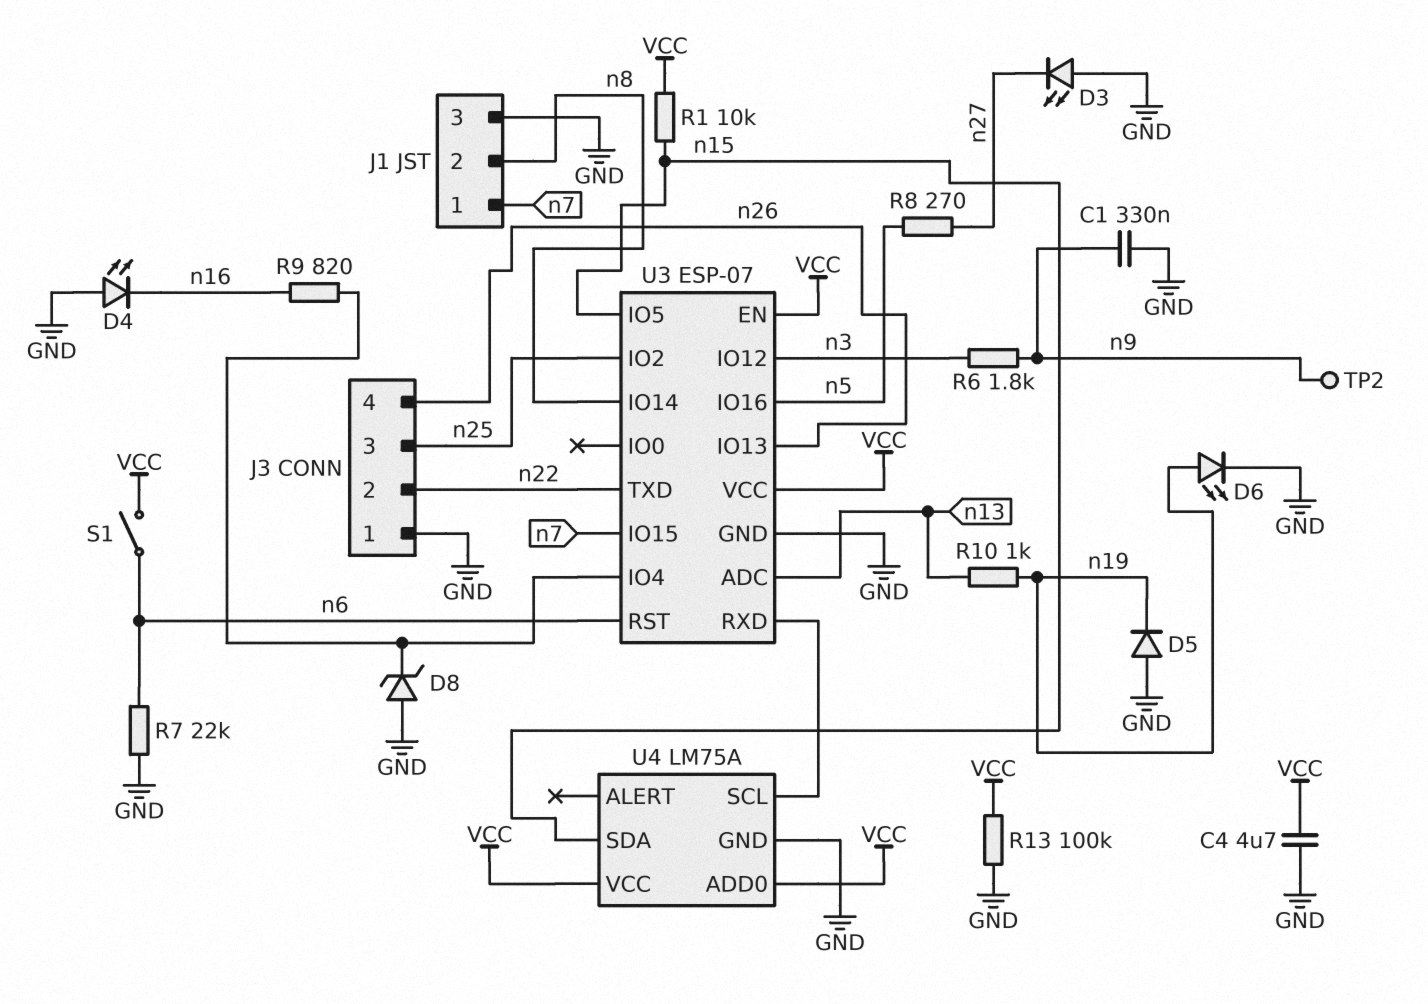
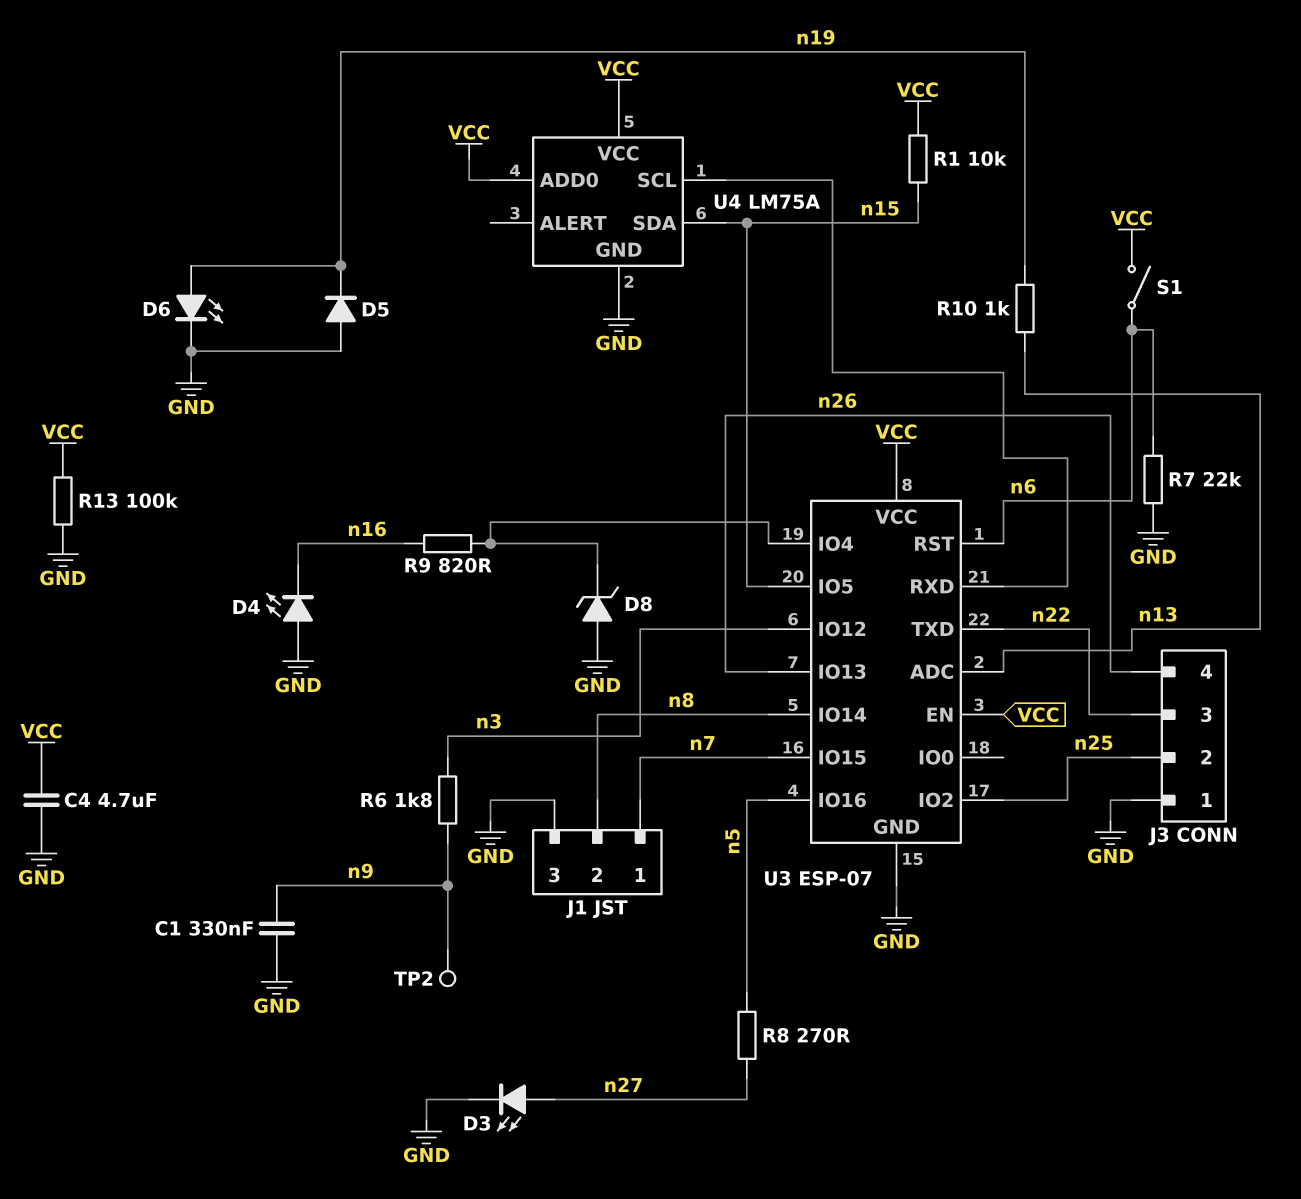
D3: LED (A GND, K n27) -> LED (A n27, K GND)
J3 pin 2: n22 -> n25
J3 pin 3: n25 -> n22

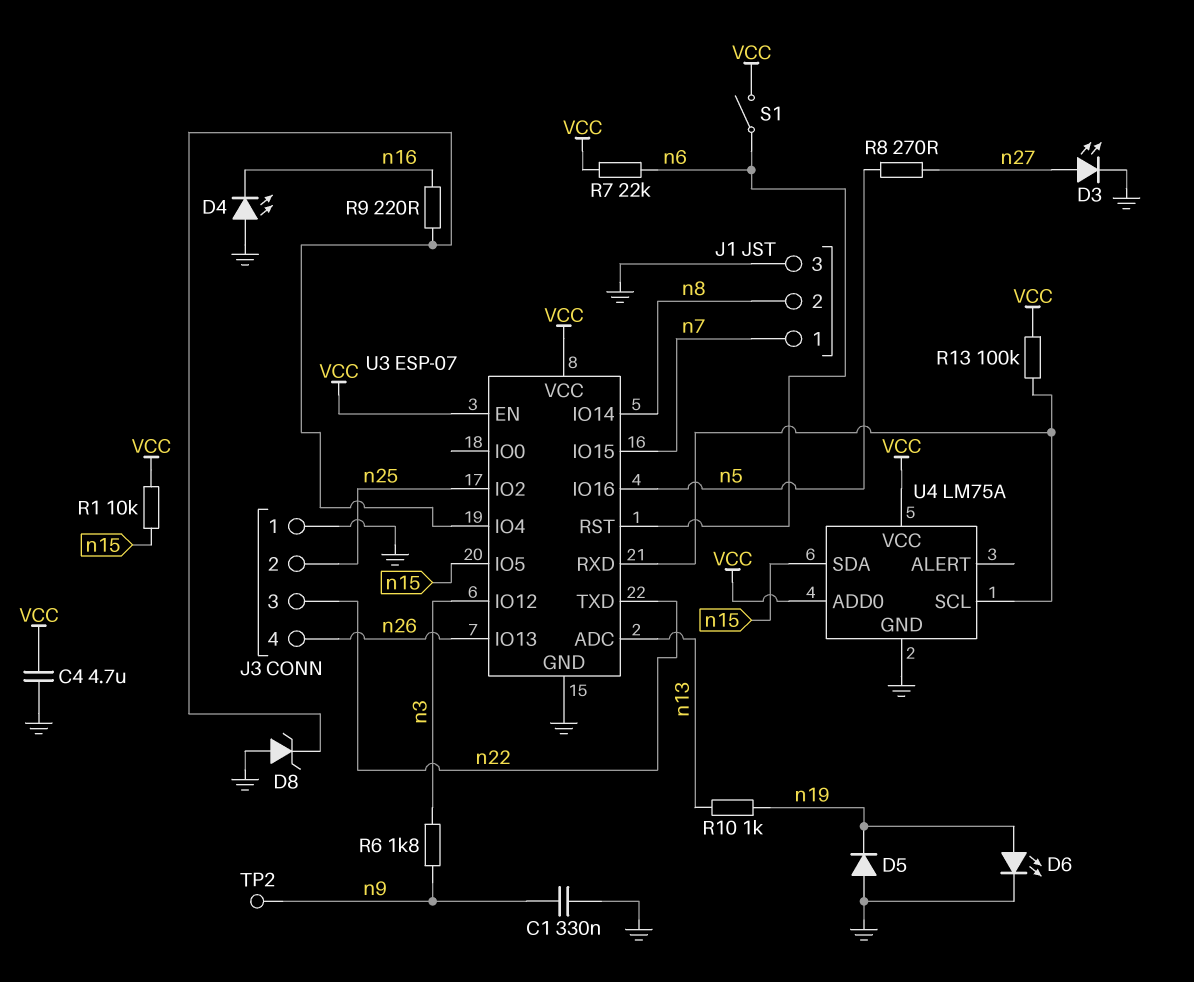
R7: 22k (GND, n6) -> 22k (VCC, n6)
R9: 820 (U3/IO4, n16) -> 220 (U3/IO4, n16)
R13: 100k (GND, VCC) -> 100k (U3/RXD, VCC)

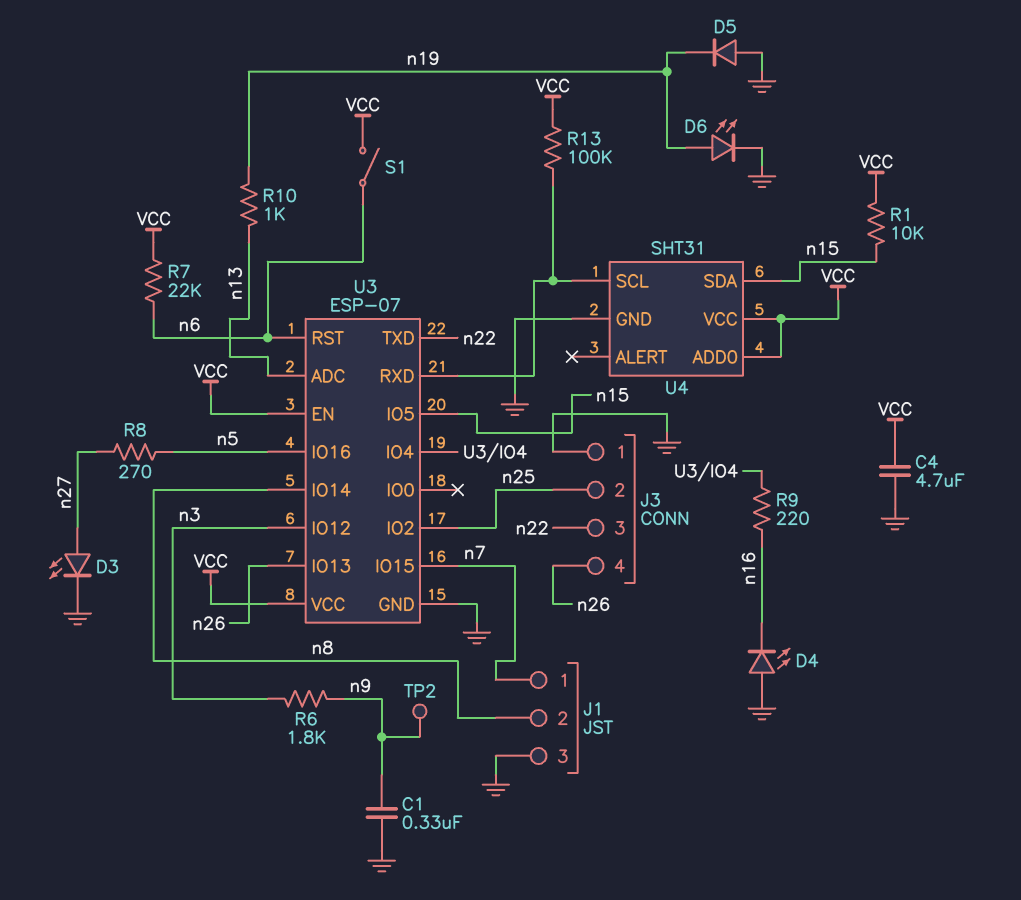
D8: zener (A GND, K U3/IO4) -> none
U4: LM75A -> SHT31

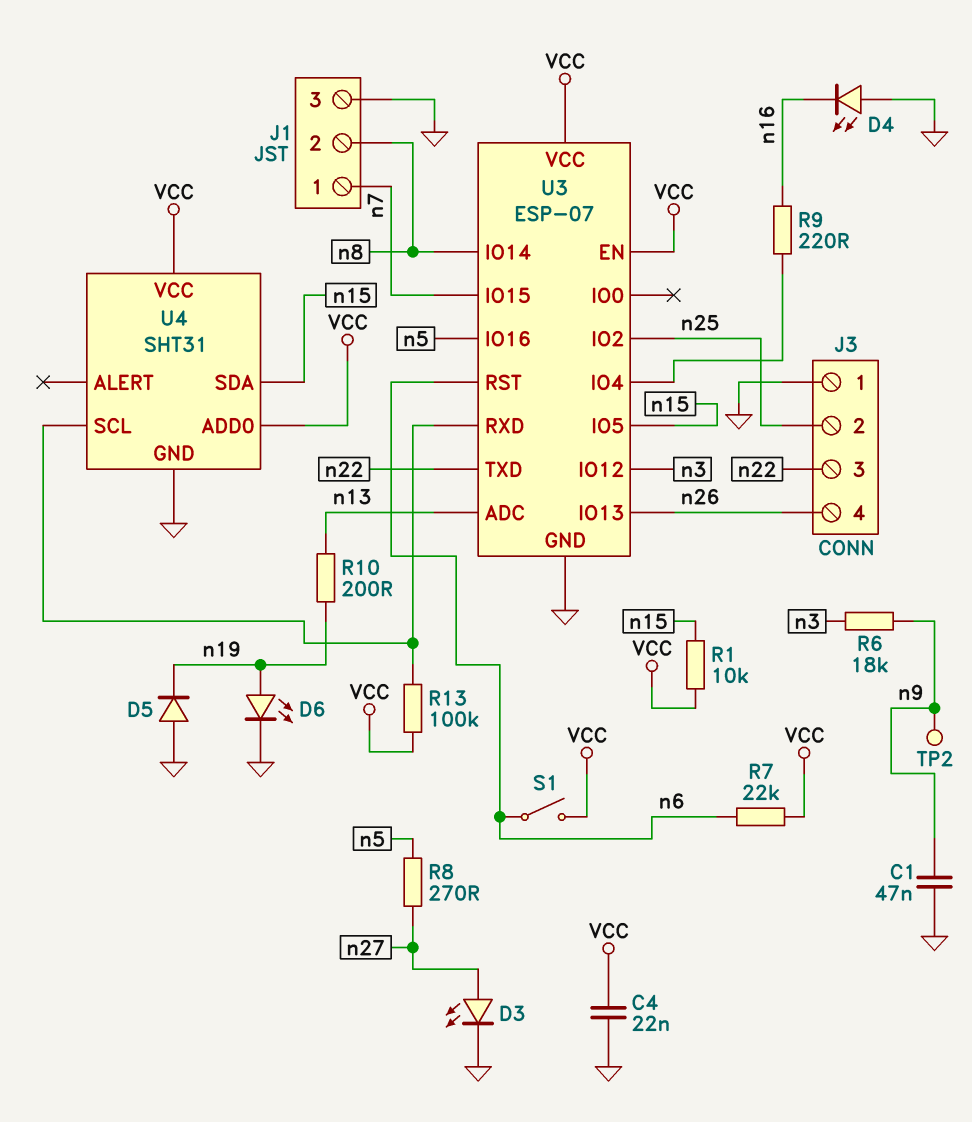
C1: 330nF (GND, n9) -> 47nF (GND, n9)
C4: 4.7uF (GND, VCC) -> 22nF (GND, VCC)
R6: 1.8k (n3, n9) -> 18k (n3, n9)
R10: 1k (n13, n19) -> 200 (n13, n19)

